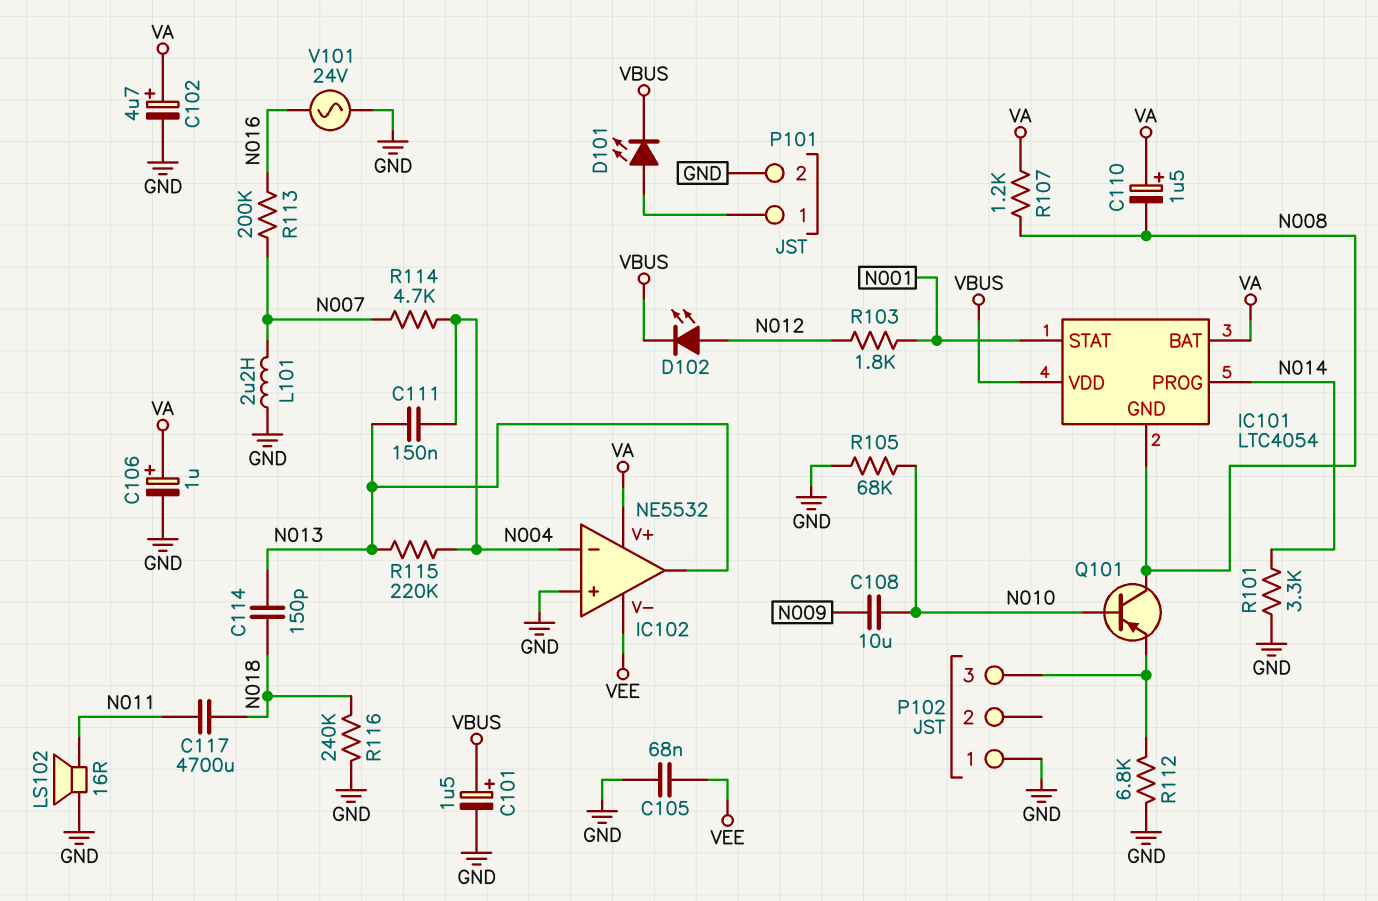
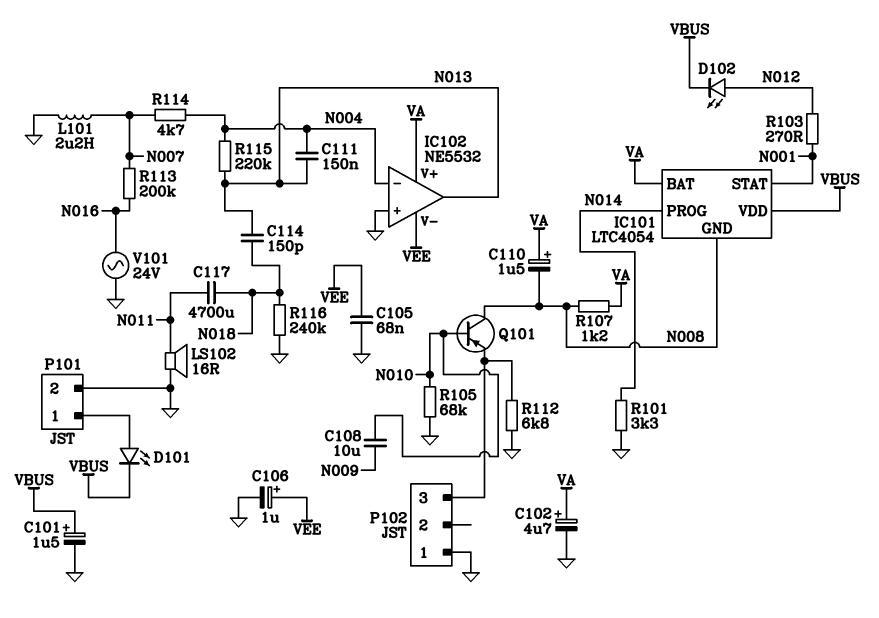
C106: 1uF (plus VA, minus GND) -> 1uF (plus VEE, minus GND)
R103: 1.8k (N001, N012) -> 270 (N001, N012)

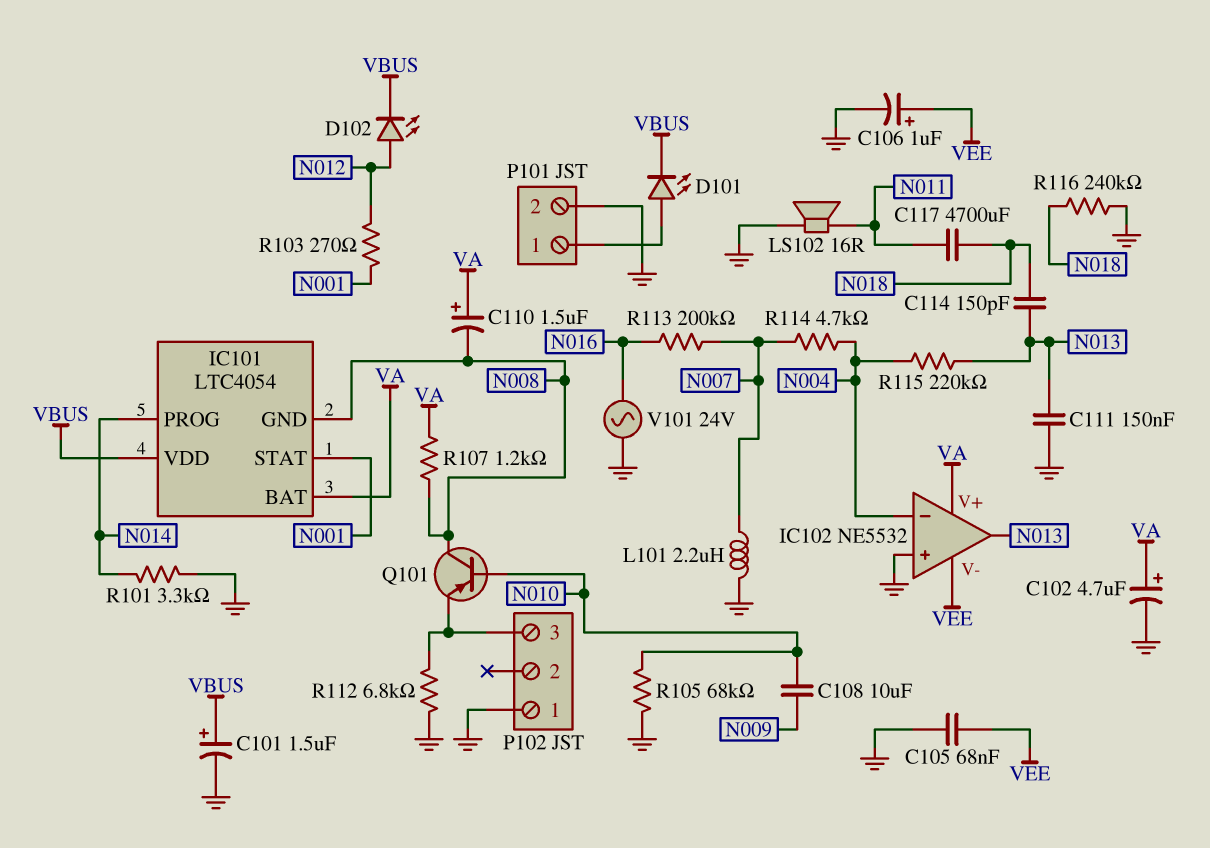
C111: 150nF (N004, N013) -> 150nF (GND, N013)

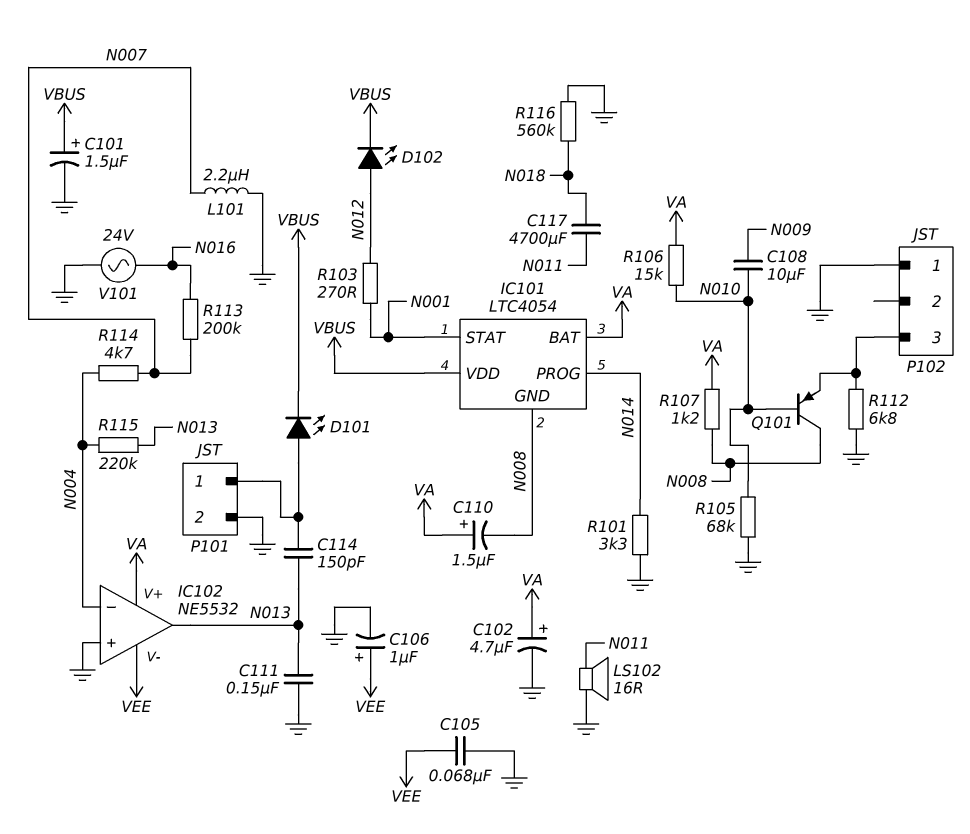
C114: 150pF (N013, N018) -> 150pF (N013, P101/1)
R106: none -> 15k (N010, VA)
R116: 240k (GND, N018) -> 560k (GND, N018)

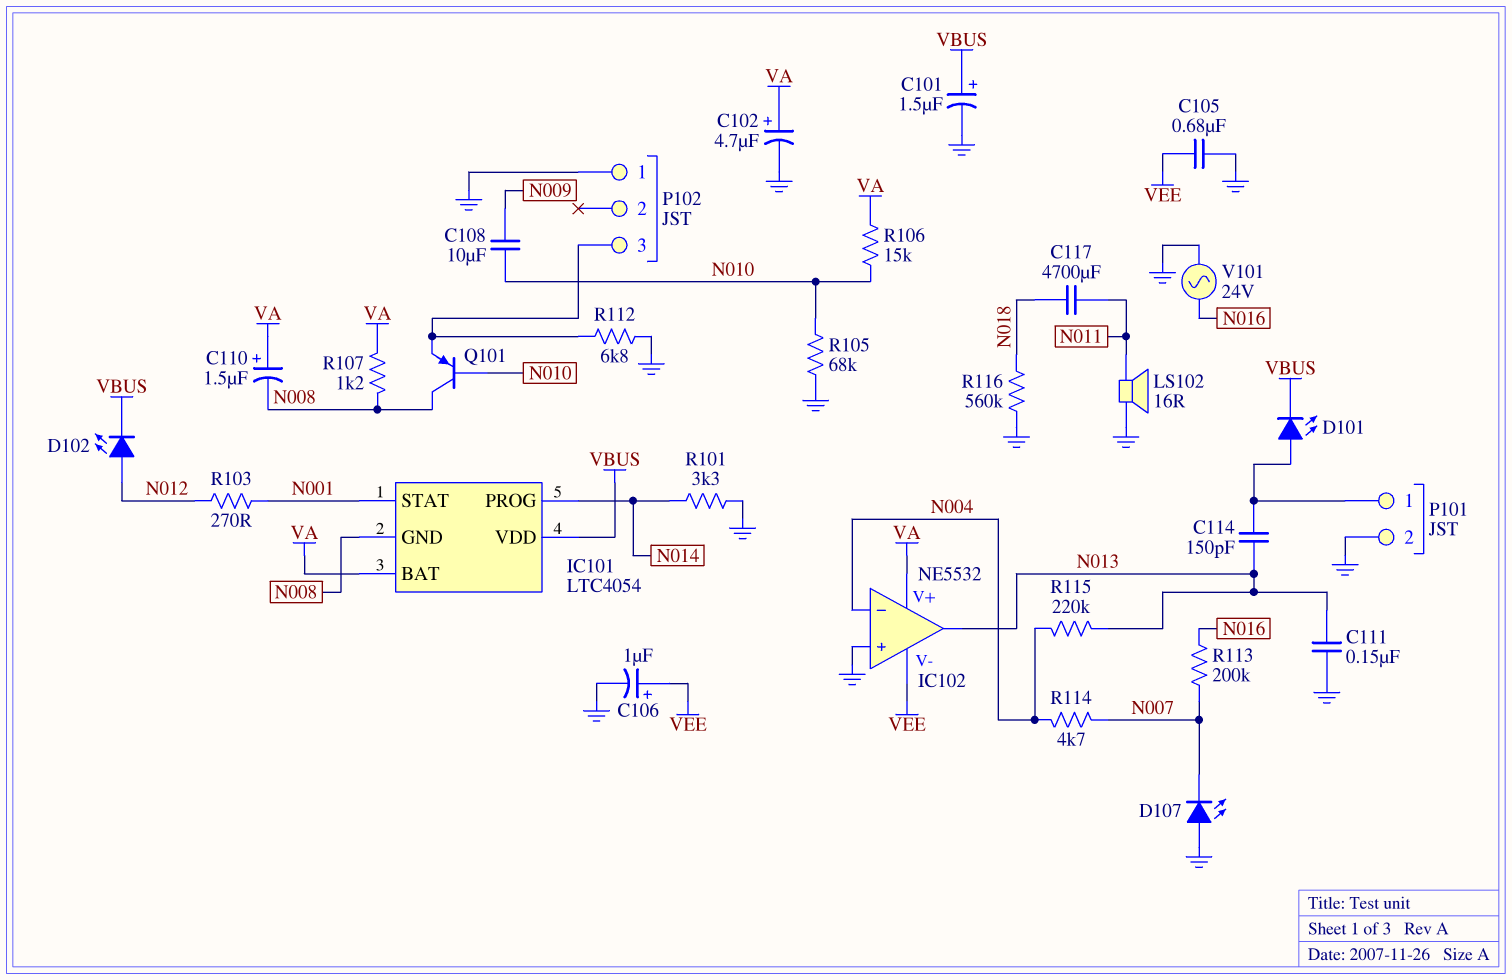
C105: 68nF (GND, VEE) -> 680nF (GND, VEE)
D107: none -> LED (A GND, K N007)
L101: 2.2uH (GND, N007) -> none

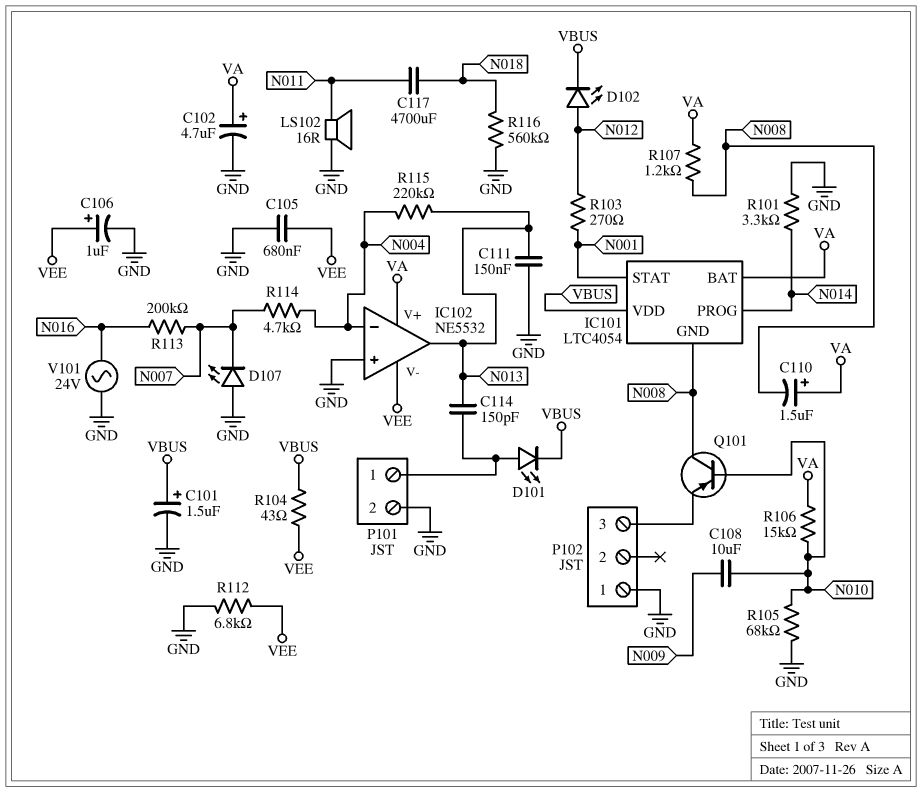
R104: none -> 43 (VBUS, VEE)
R112: 6.8k (GND, P102/3) -> 6.8k (GND, VEE)

